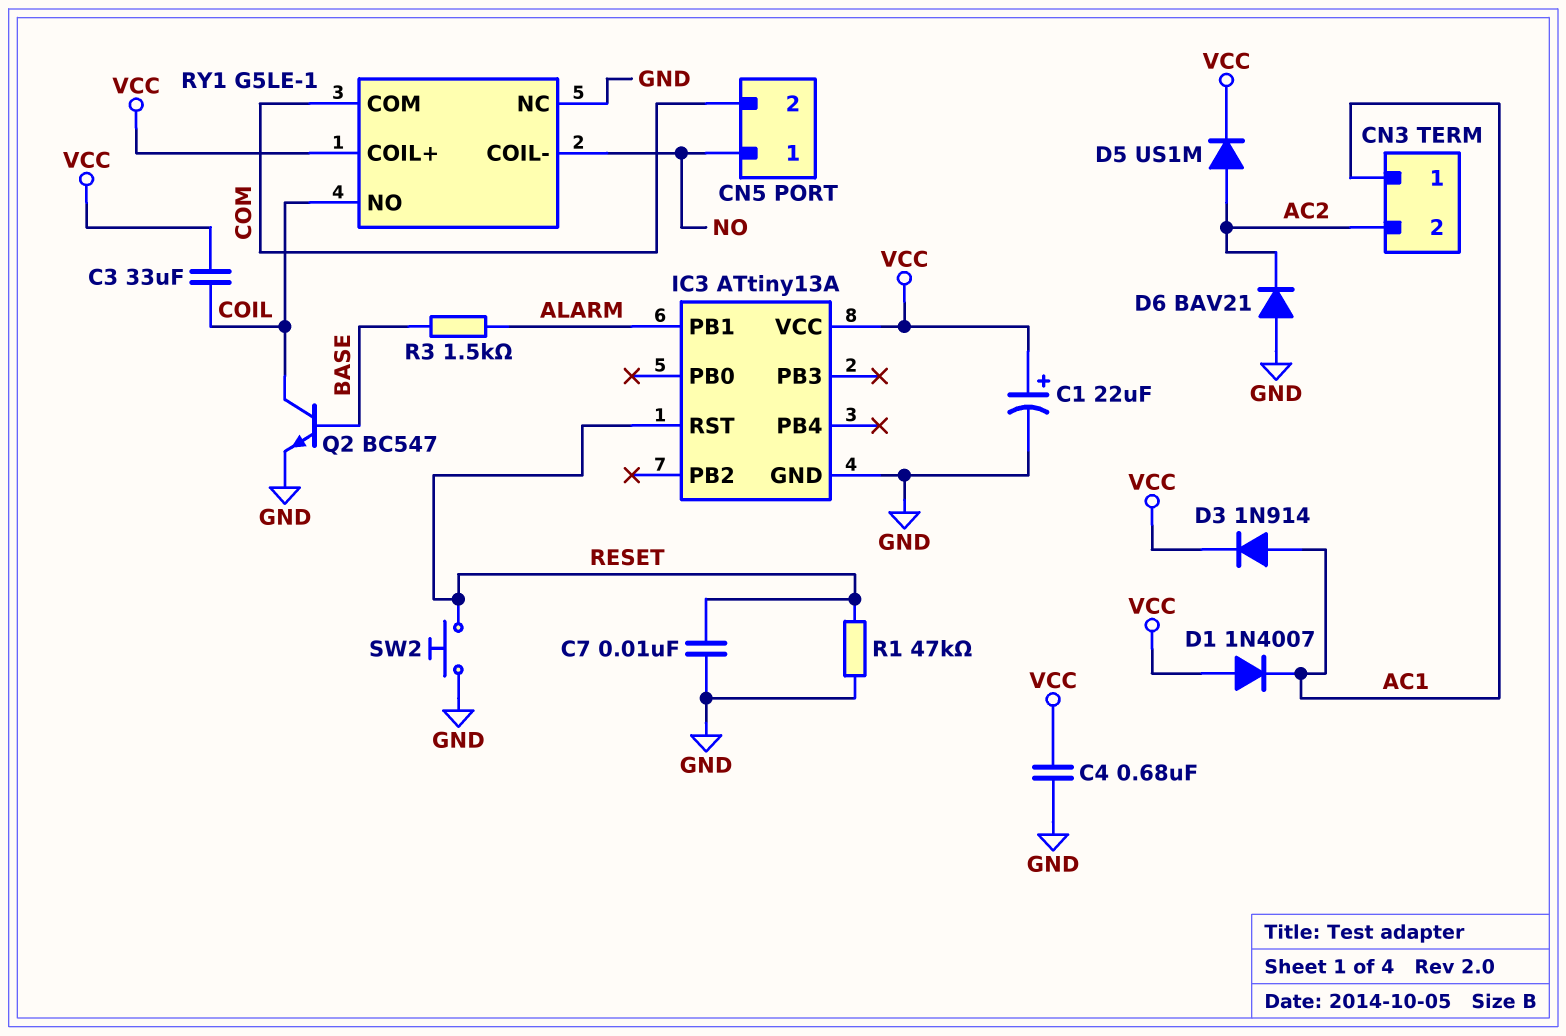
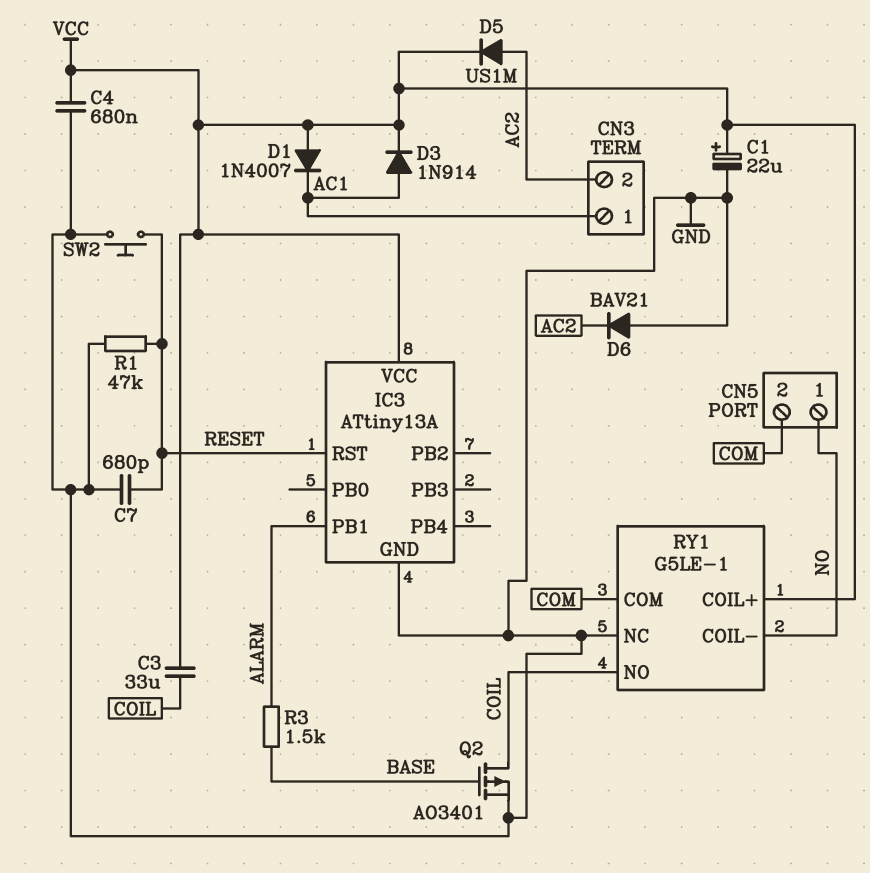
C7: 10nF (GND, RESET) -> 680pF (GND, RESET)
Q2: NPN BC547 (B BASE, C COIL, E GND) -> PMOS AO3401 (G BASE, D COIL, S GND)

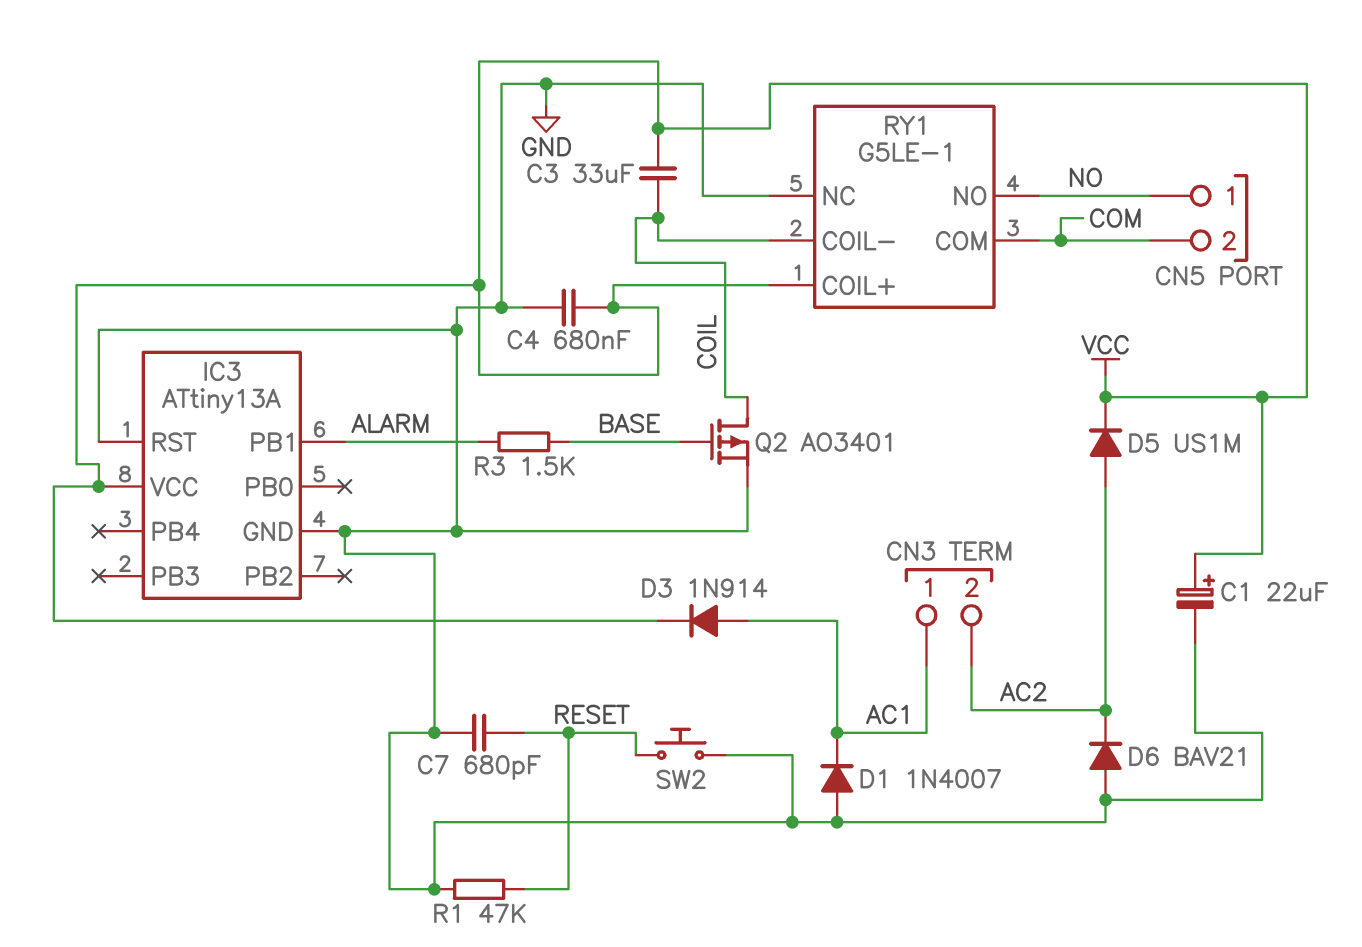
D1: diode 1N4007 (A VCC, K AC1) -> diode 1N4007 (A GND, K AC1)
IC3 pin RST: RESET -> GND
RY1 pin COIL-: NO -> COIL
RY1 pin NO: COIL -> NO

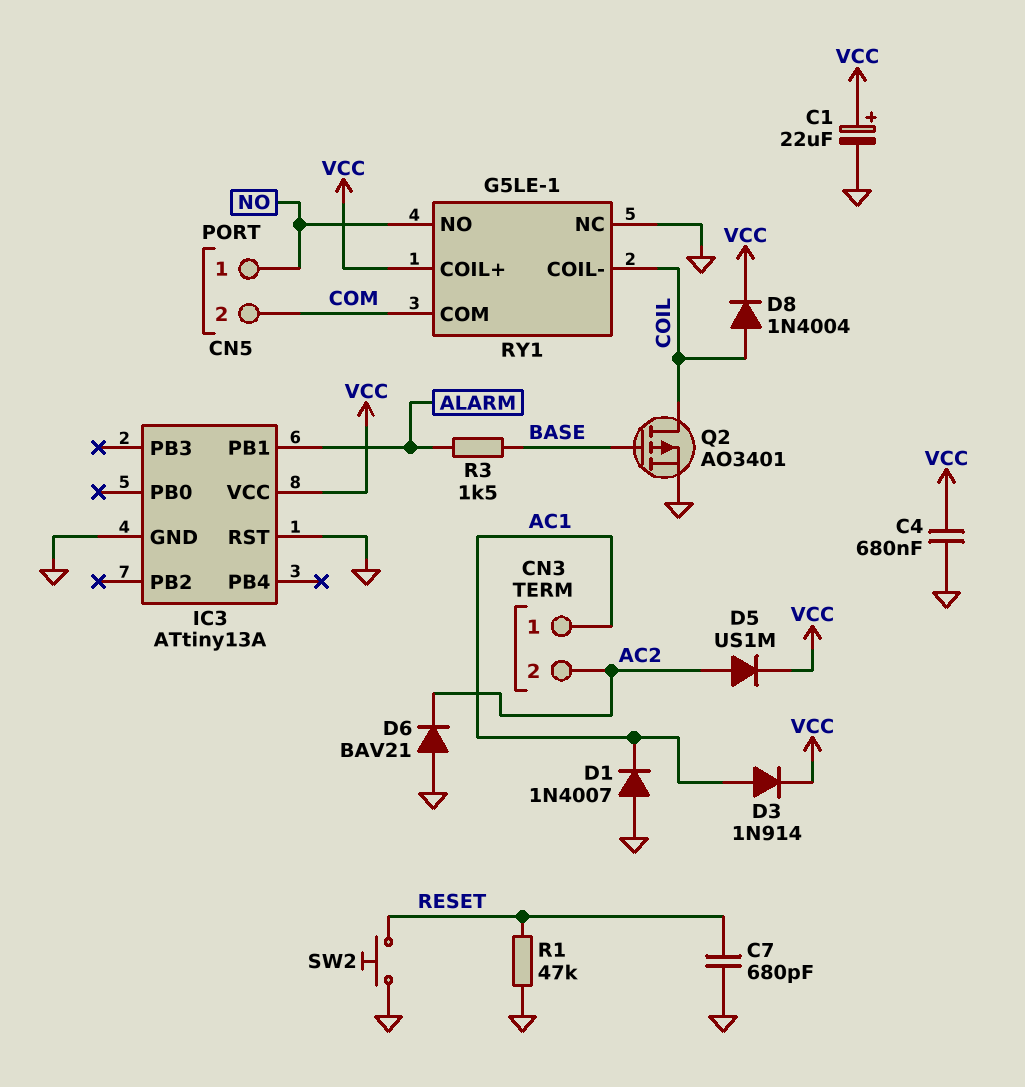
C3: 33uF (COIL, VCC) -> none
D8: none -> diode 1N4004 (A COIL, K VCC)

